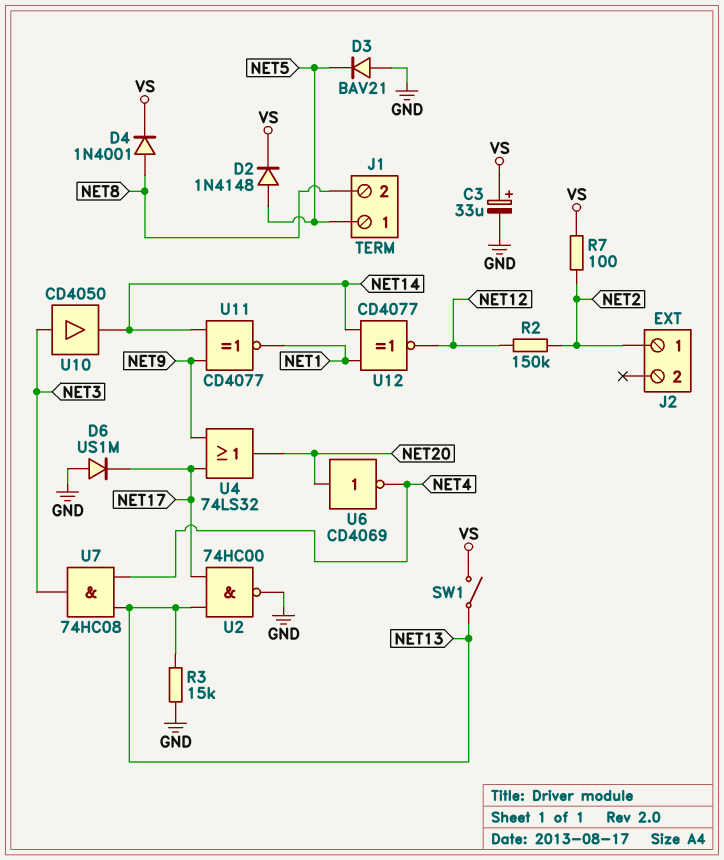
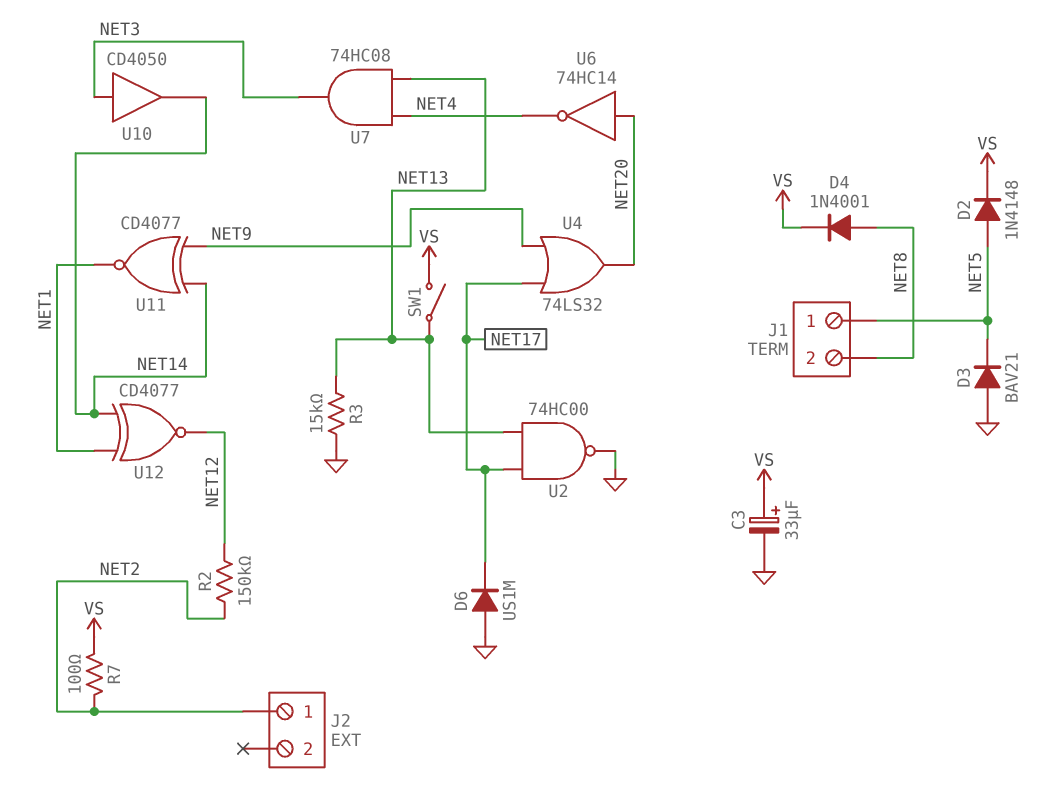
U6: NOT CD4069 (in NET20, out NET4) -> NOT 74HC14 (in NET20, out NET4)

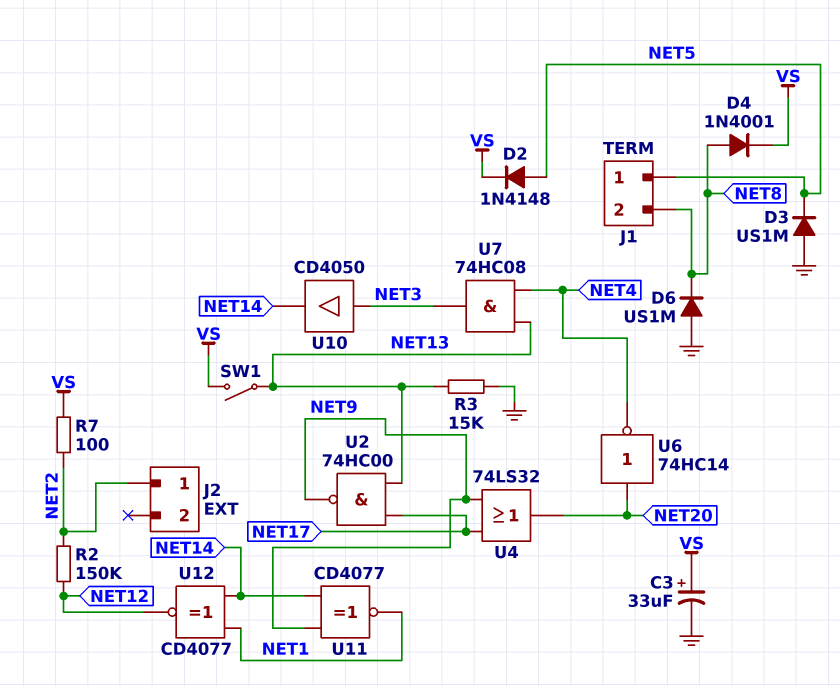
D3: diode BAV21 (A GND, K NET5) -> diode US1M (A GND, K NET5)
D6: diode US1M (A GND, K NET17) -> diode US1M (A GND, K NET8)
U2: NAND 74HC00 (in NET13, in NET17, out GND) -> NAND 74HC00 (in NET13, in NET17, out NET9)

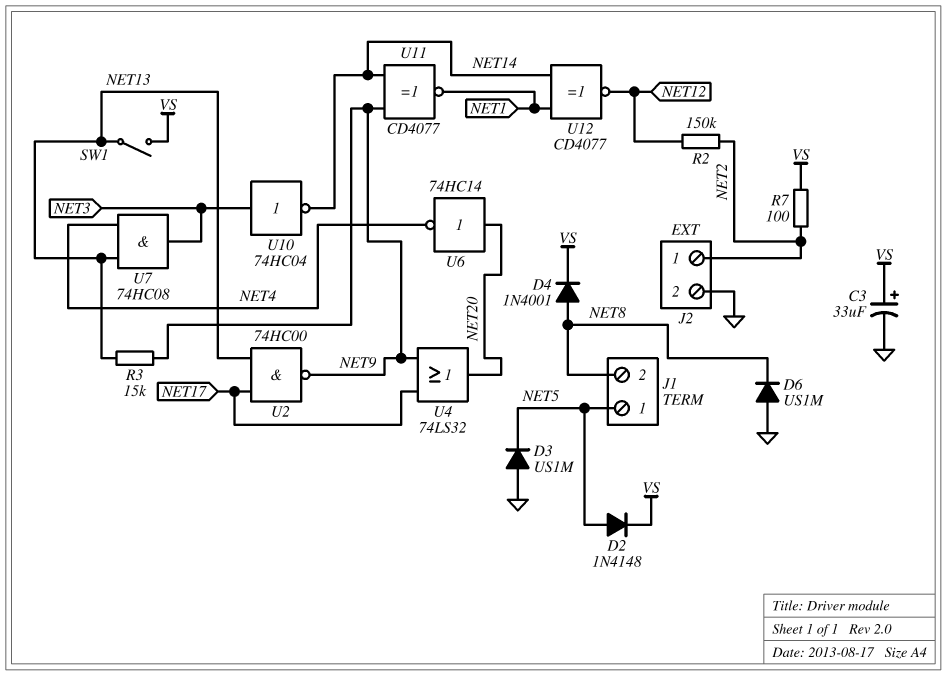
J2 pin 2: none -> GND
R3: 15k (GND, NET13) -> 15k (NET9, NET13)
U10: buffer CD4050 (in NET3, out NET14) -> NOT 74HC04 (in NET3, out NET14)

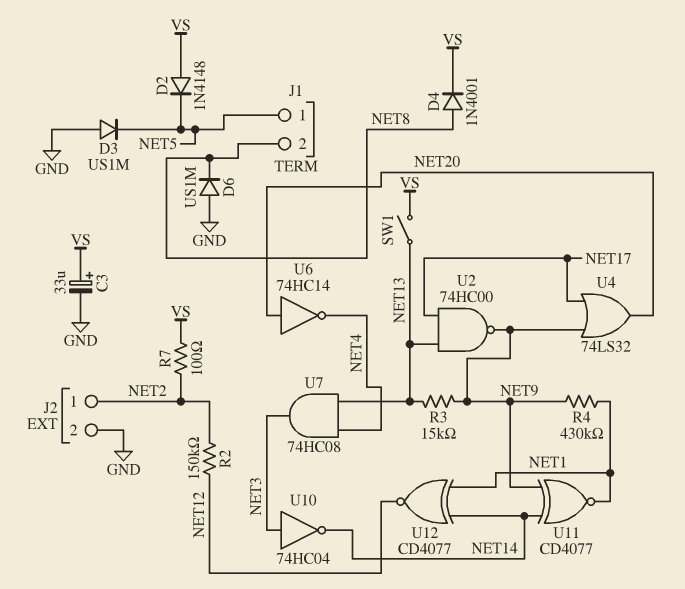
D2: diode 1N4148 (A NET5, K VS) -> diode 1N4148 (A VS, K NET5)
R4: none -> 430k (NET1, NET9)

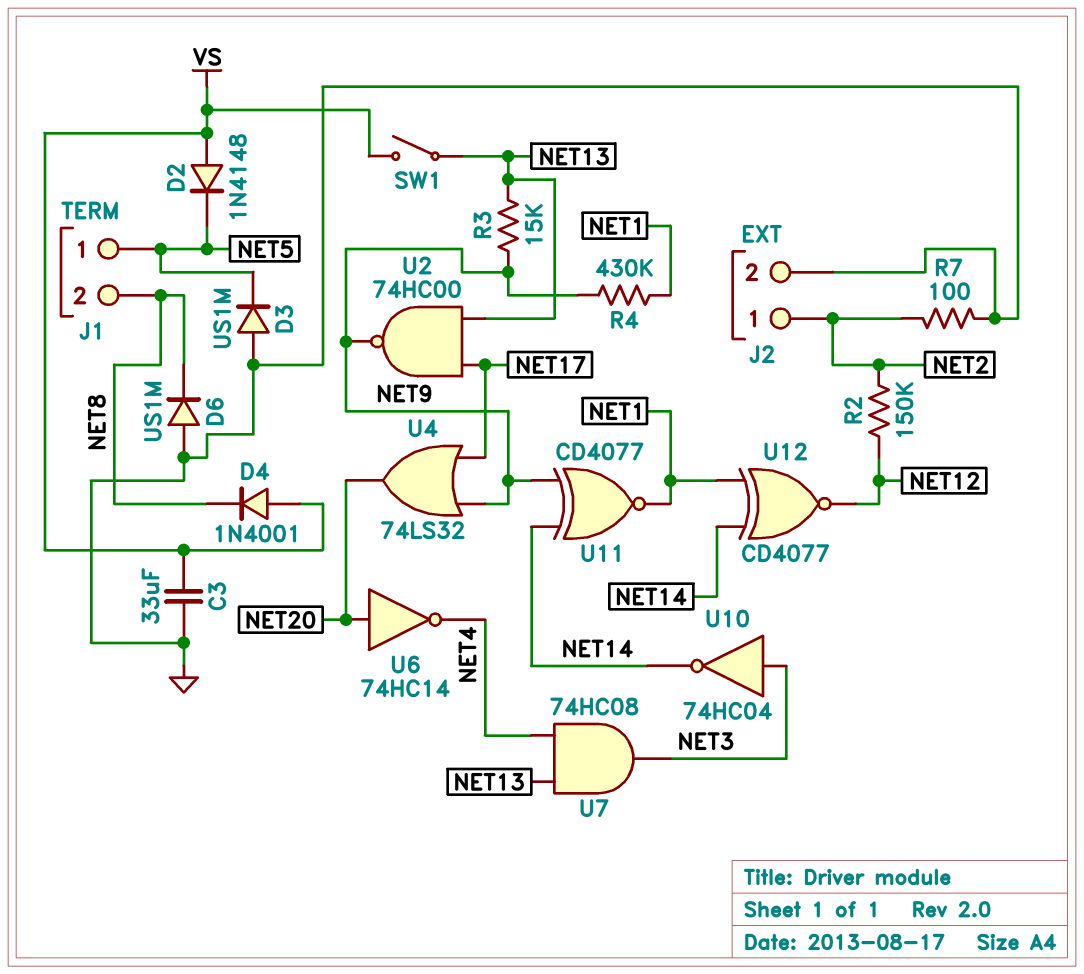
C3: 33uF (plus VS, minus GND) -> 33uF (GND, VS)
D4: diode 1N4001 (A NET8, K VS) -> diode 1N4001 (A VS, K NET8)
R7: 100 (NET2, VS) -> 100 (GND, NET2)

